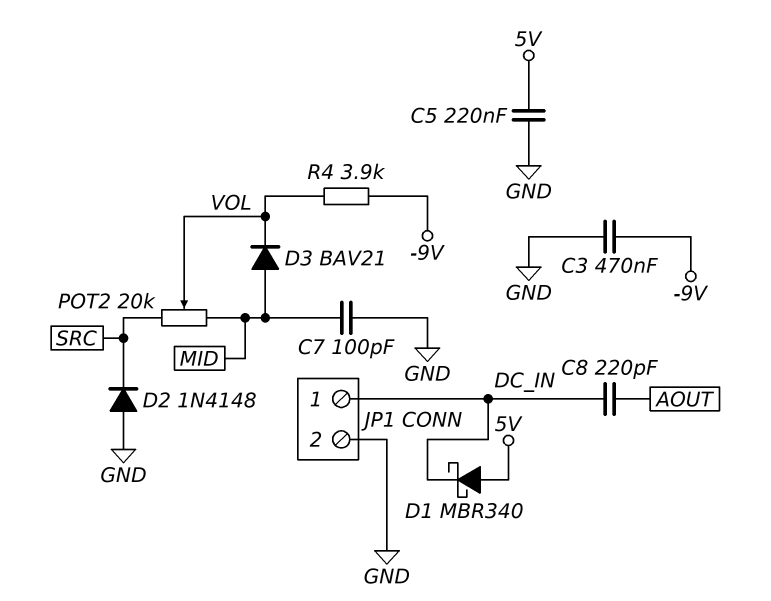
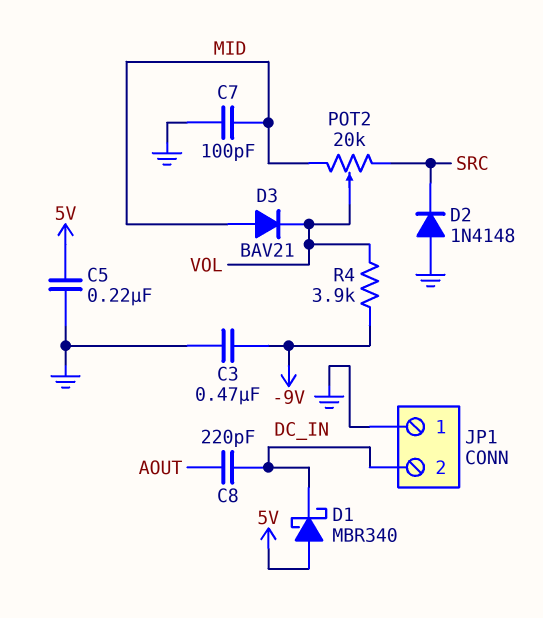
JP1 pin 1: DC_IN -> GND
JP1 pin 2: GND -> DC_IN

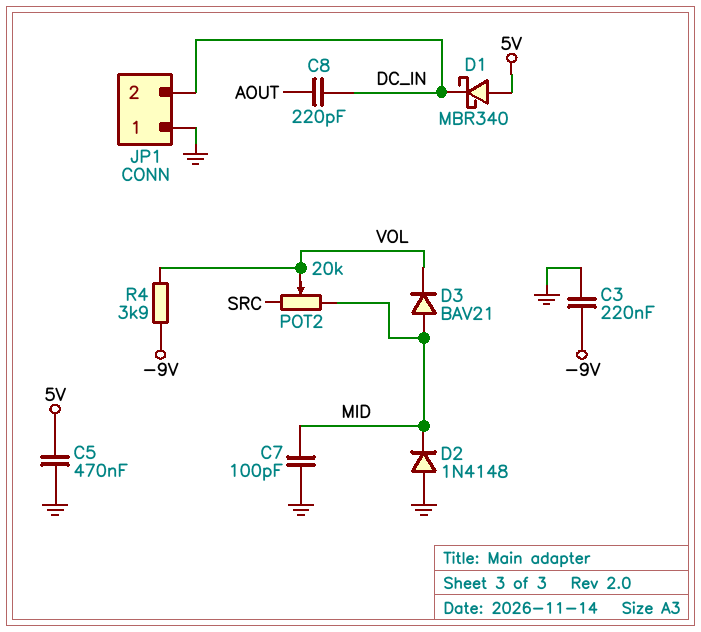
C3: 470nF (-9V, GND) -> 220nF (-9V, GND)
C5: 220nF (5V, GND) -> 470nF (5V, GND)
D2: diode 1N4148 (A GND, K SRC) -> diode 1N4148 (A GND, K MID)

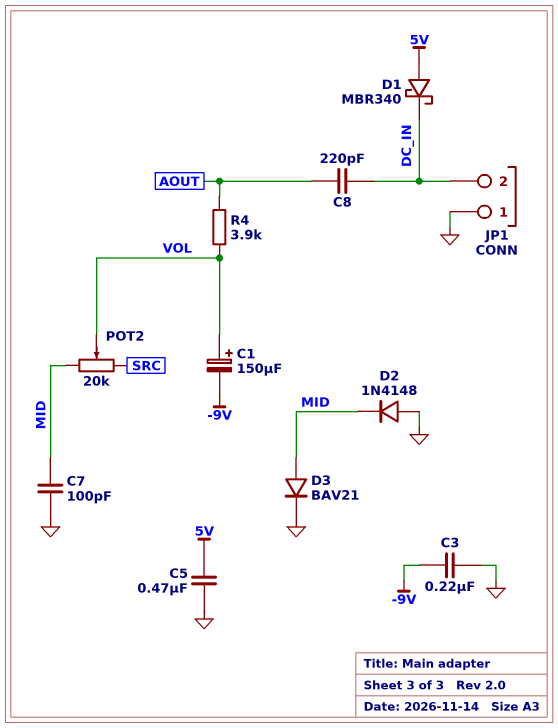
C1: none -> 150uF (plus VOL, minus -9V)
D3: diode BAV21 (A MID, K VOL) -> diode BAV21 (A MID, K GND)
R4: 3.9k (-9V, VOL) -> 3.9k (AOUT, VOL)

